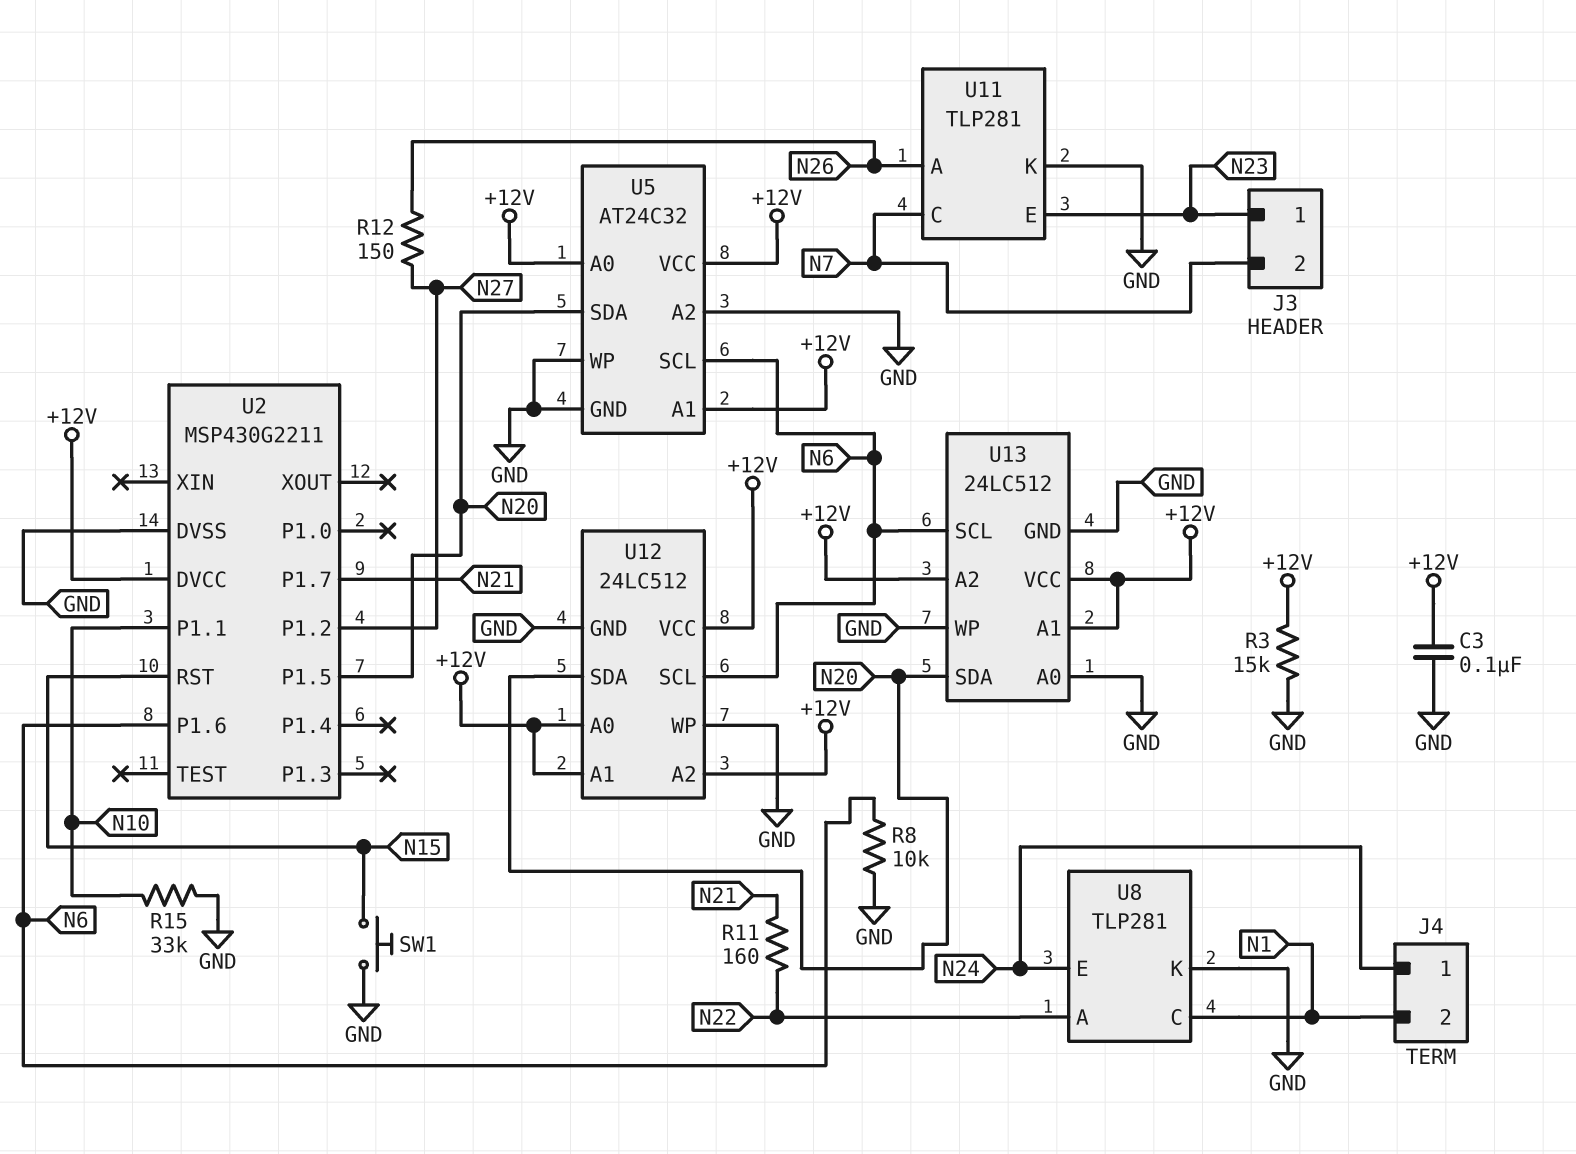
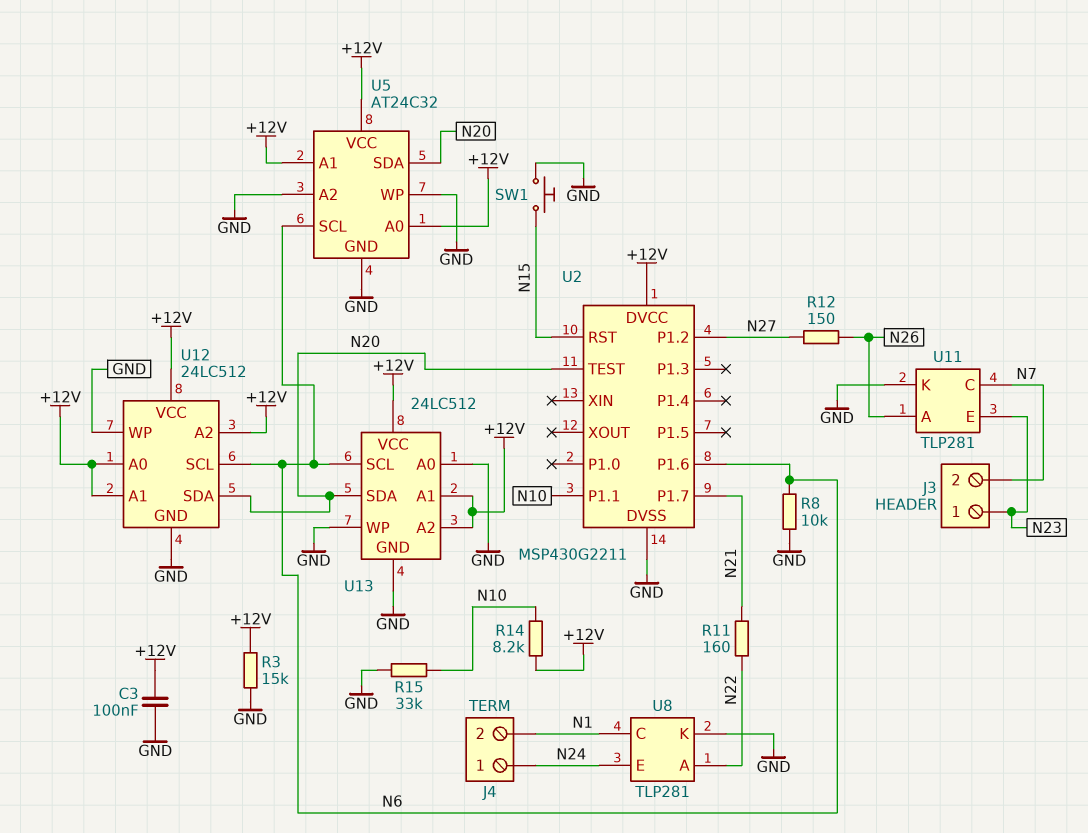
R14: none -> 8.2k (+12V, N10)
U2 pin P1.5: N20 -> none
U2 pin TEST: none -> N20

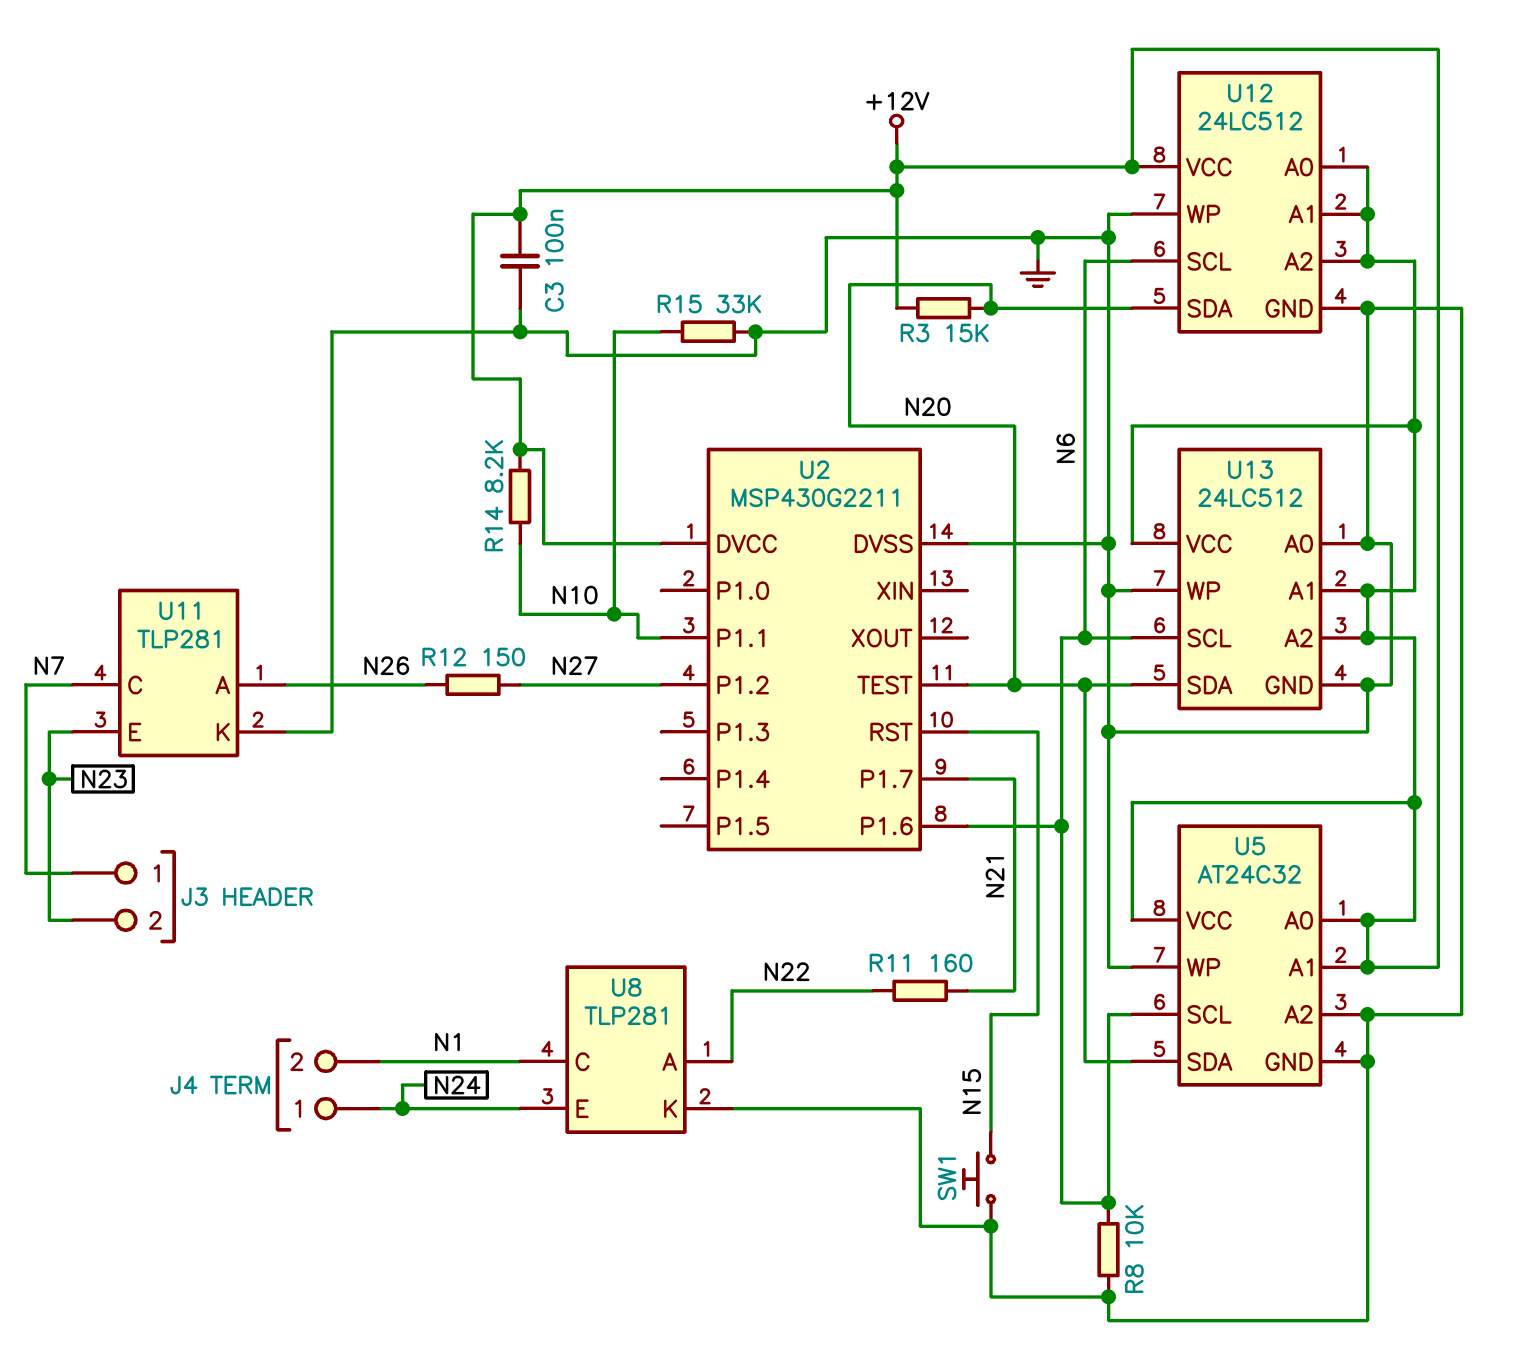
J3 pin 1: N23 -> N7
J3 pin 2: N7 -> N23
R3: 15k (+12V, GND) -> 15k (+12V, N20)

